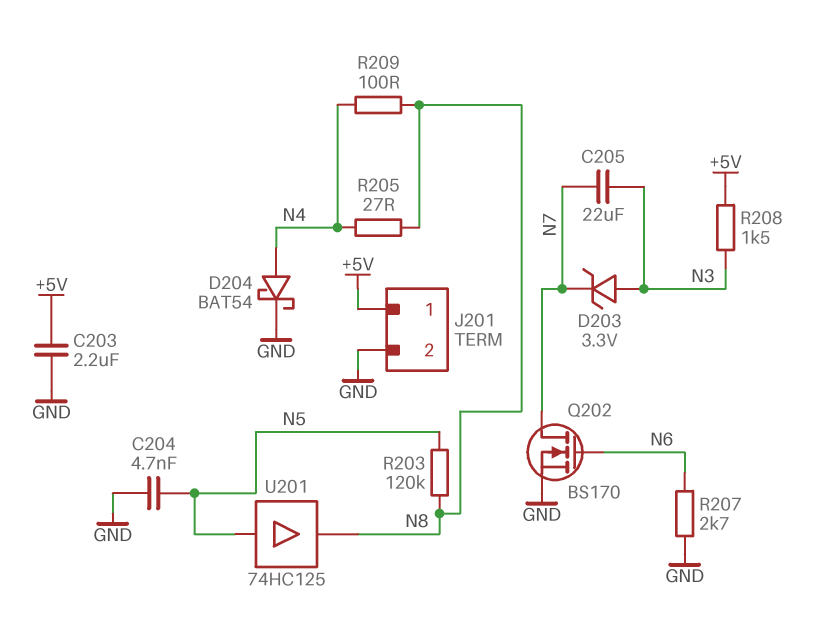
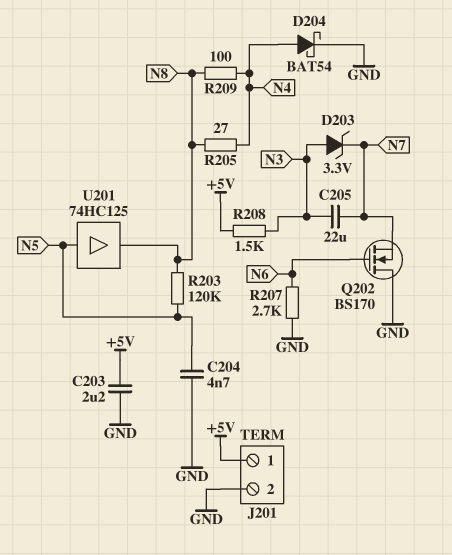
Q202: NMOS BS170 (G N6, D N7, S GND) -> NMOS BS170 (G N6, D GND, S N7)

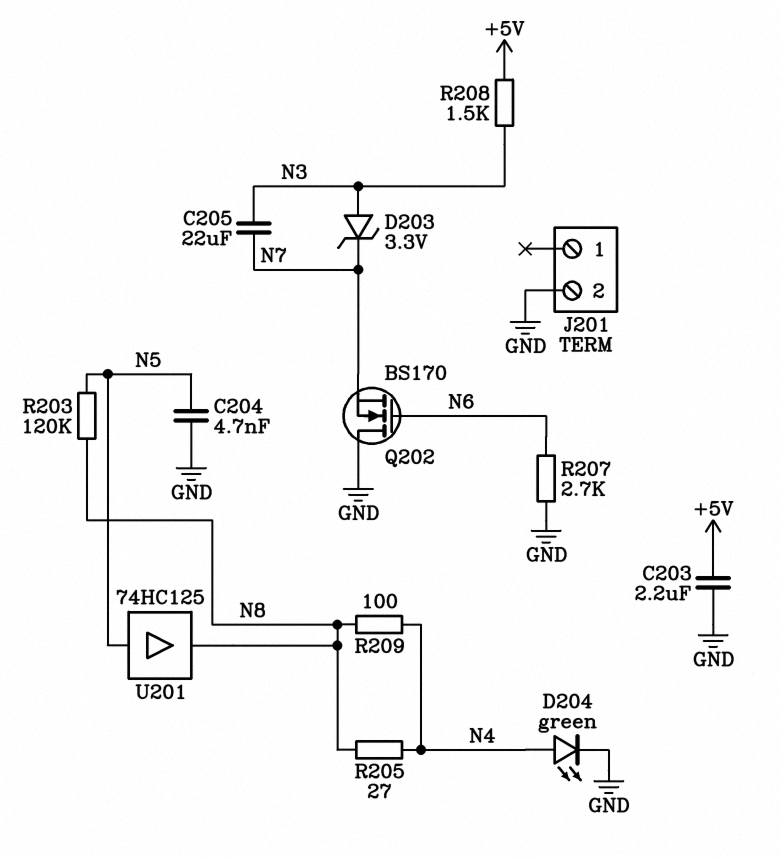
D204: schottky BAT54 (A N4, K GND) -> LED green (A N4, K GND)
J201 pin 1: +5V -> none

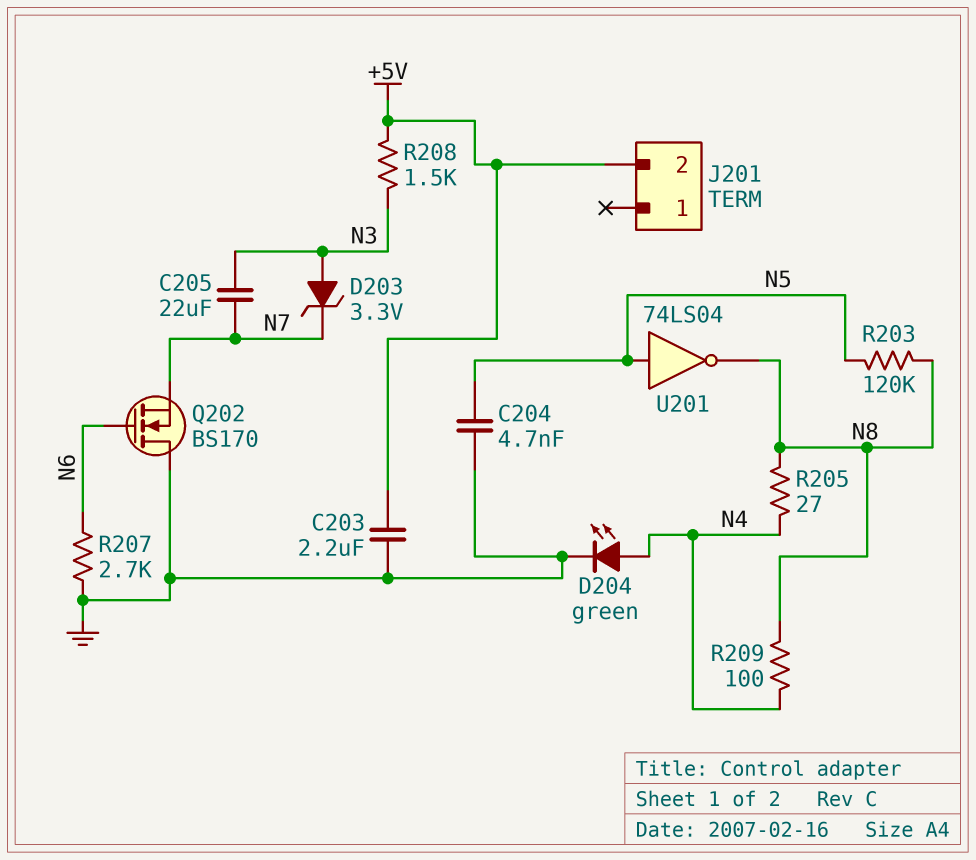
J201 pin 2: GND -> +5V
U201: buffer 74HC125 (in N5, out N8) -> NOT 74LS04 (in N5, out N8)

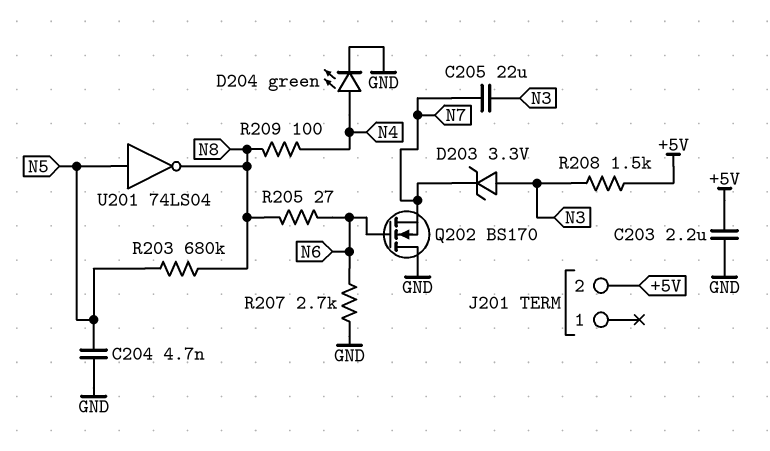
R203: 120k (N5, N8) -> 680k (N5, N8)
R205: 27 (N4, N8) -> 27 (N6, N8)

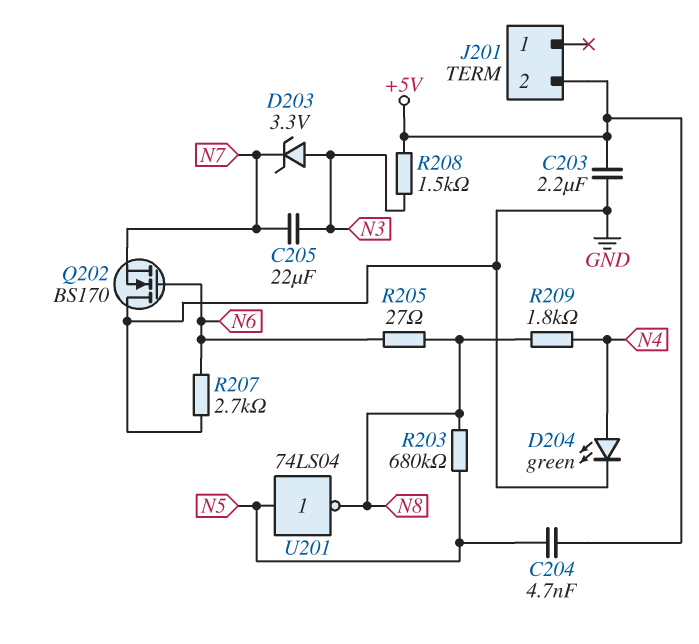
C204: 4.7nF (GND, N5) -> 4.7nF (+5V, N5)
R209: 100 (N4, N8) -> 1.8k (N4, N8)

